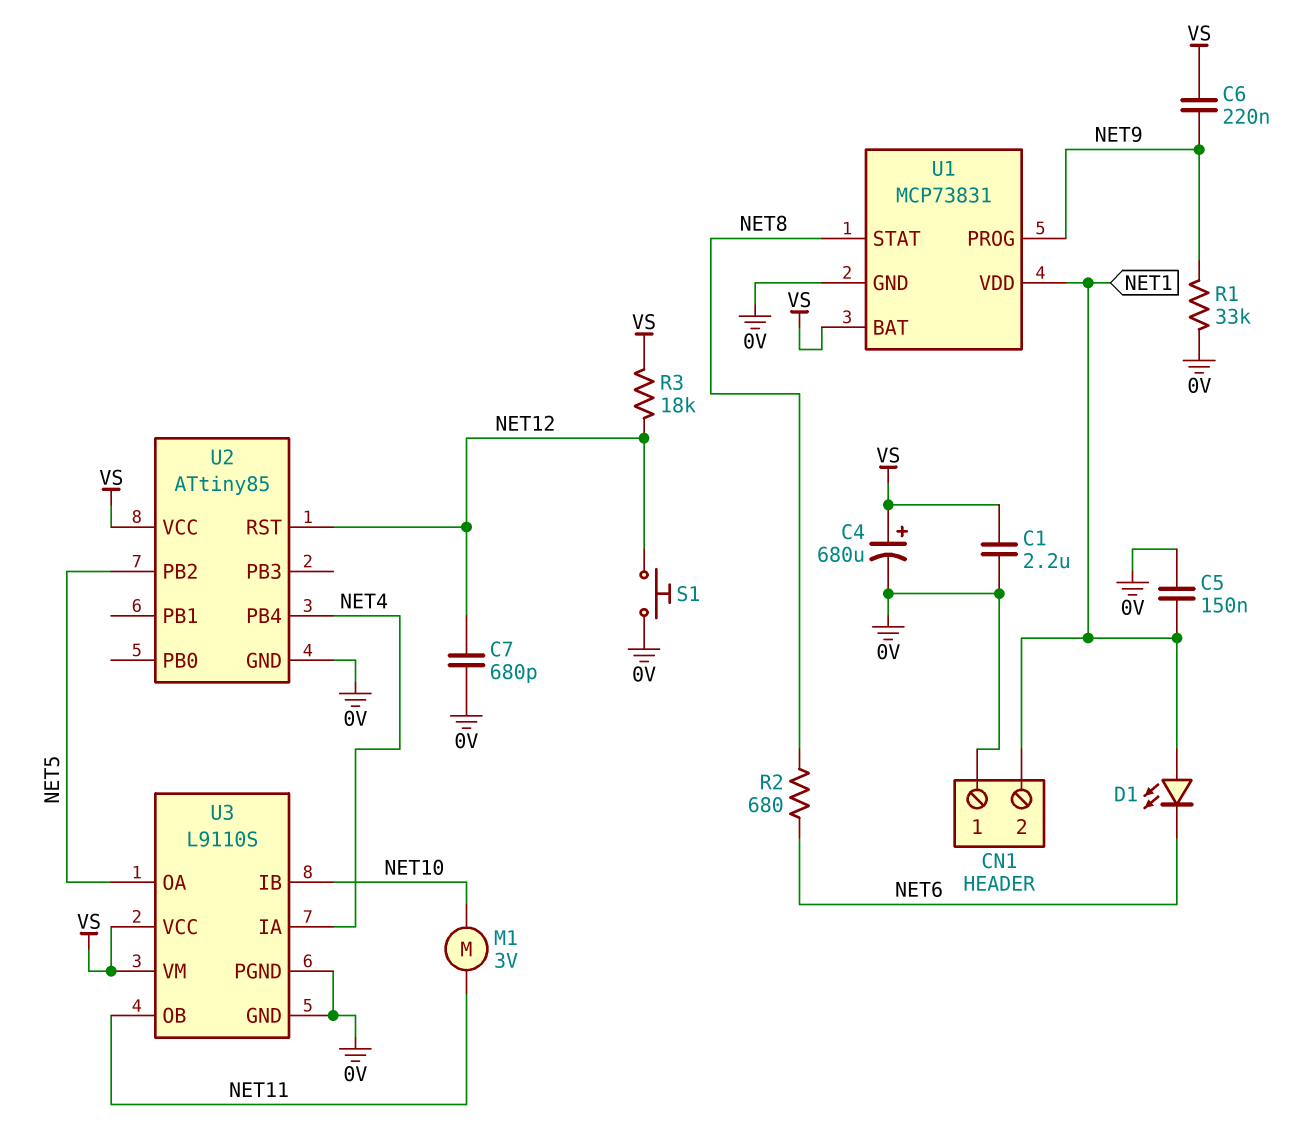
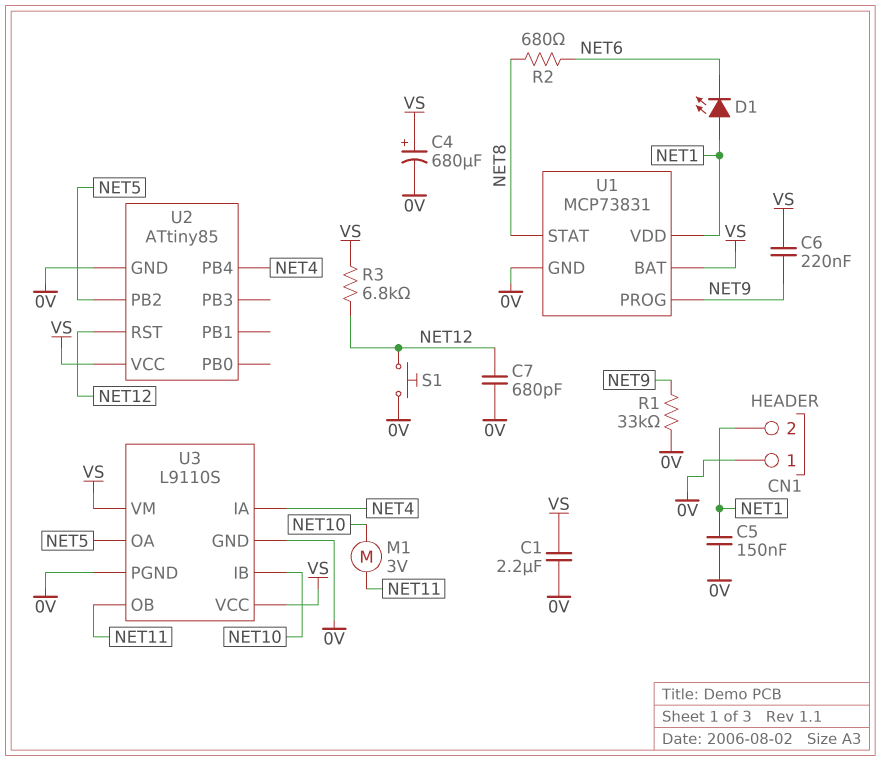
R3: 18k (NET12, VS) -> 6.8k (NET12, VS)

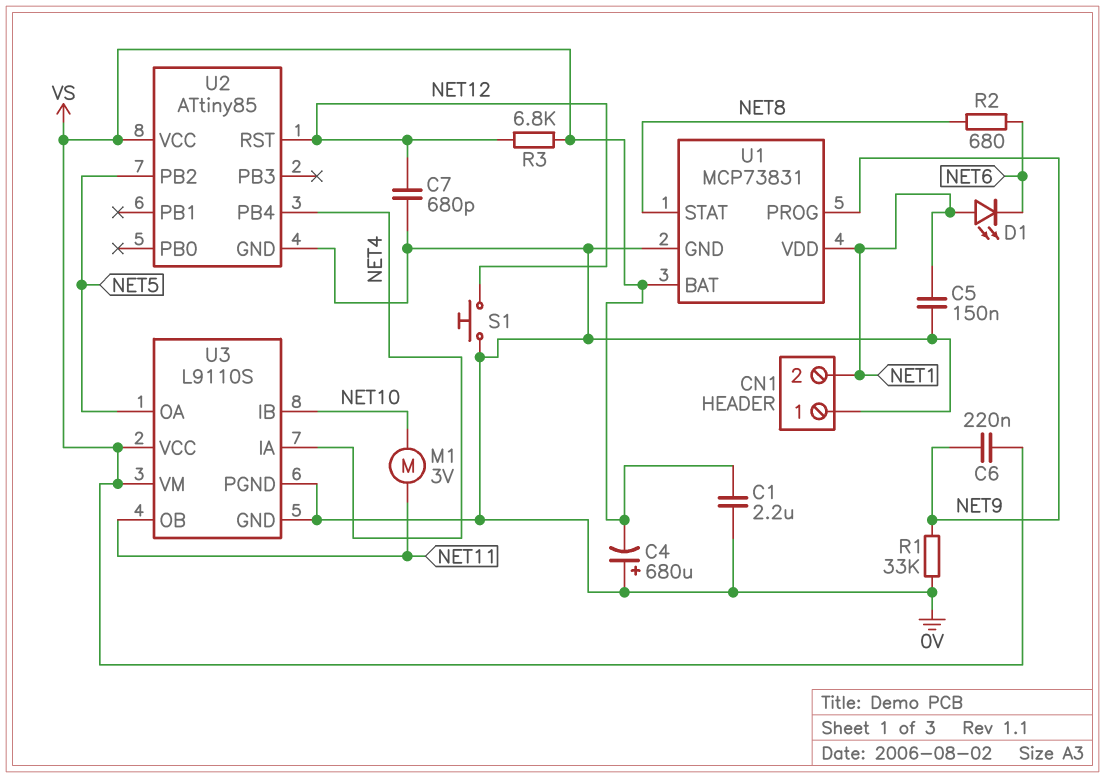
C4: 680uF (plus VS, minus 0V) -> 680uF (plus 0V, minus VS)

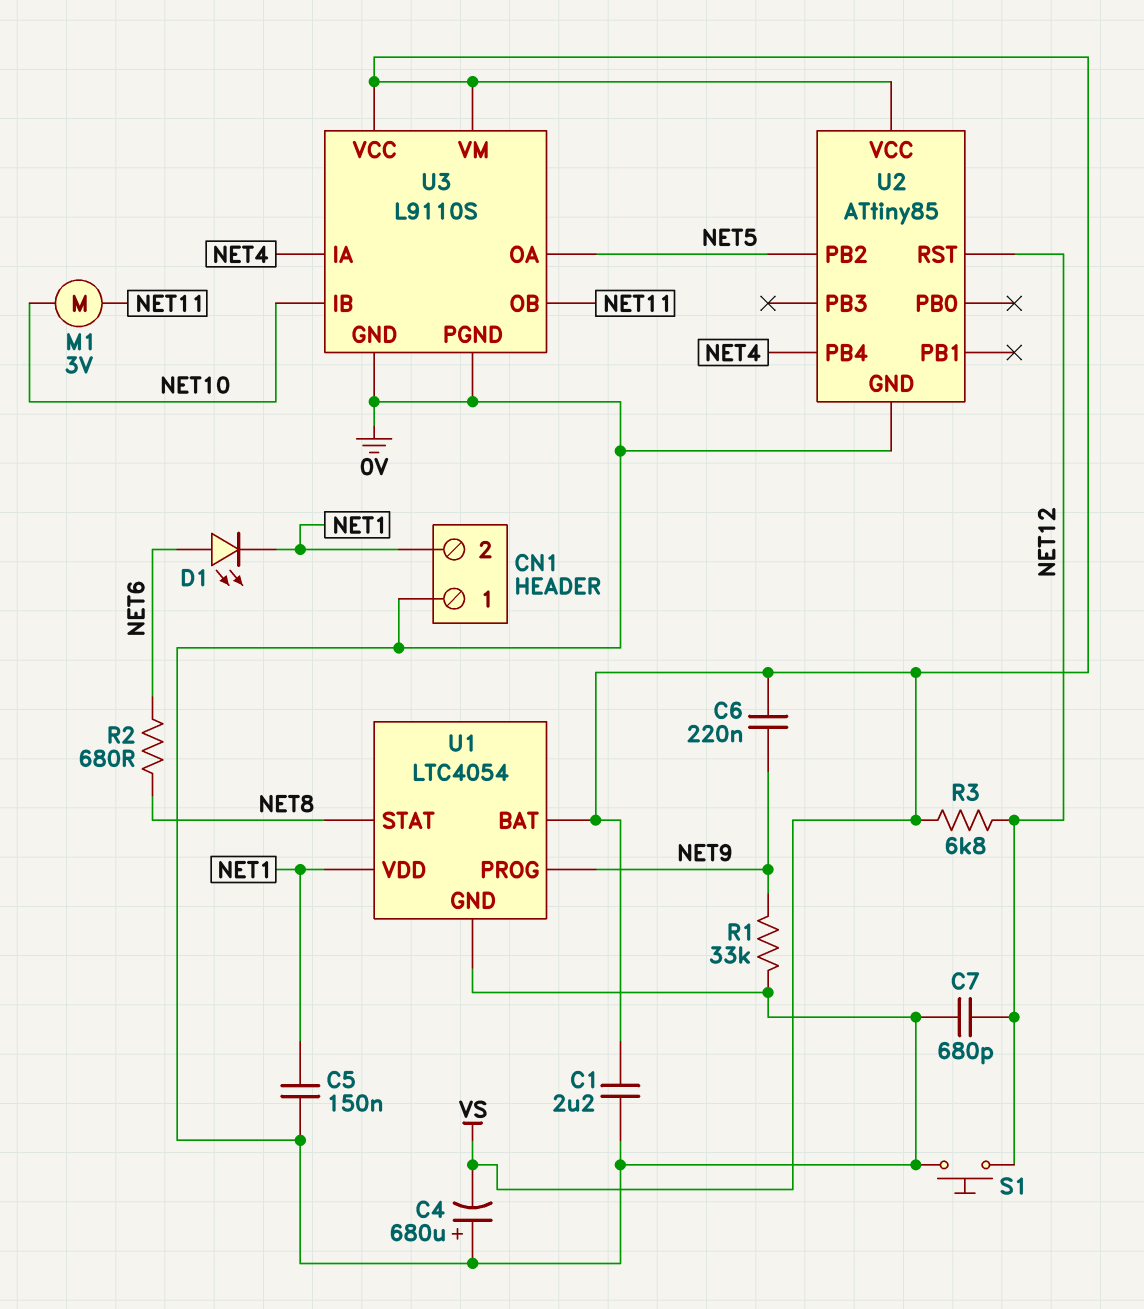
D1: LED (A NET1, K NET6) -> LED (A NET6, K NET1)
U1: MCP73831 -> LTC4054

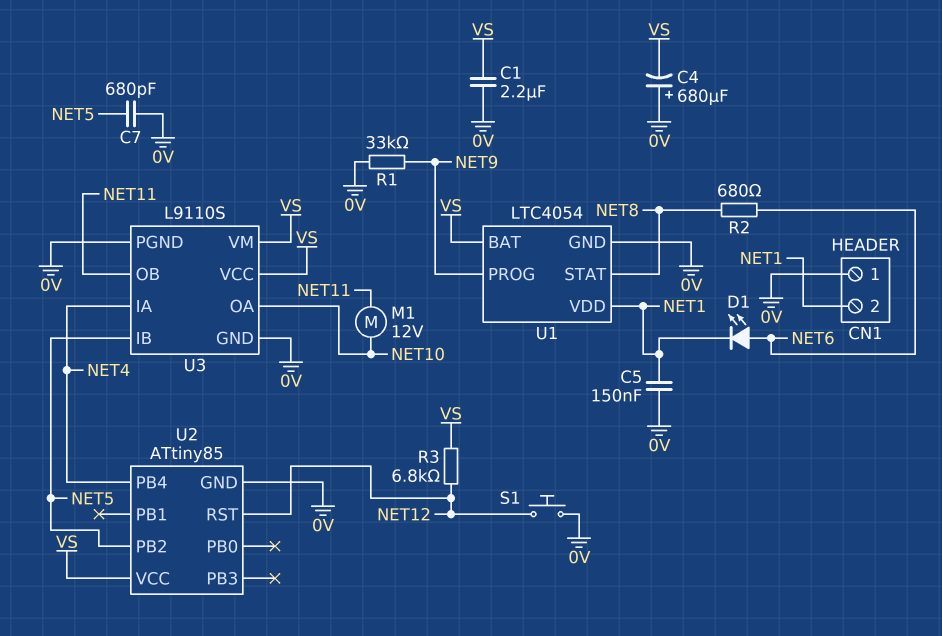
C6: 220nF (NET9, VS) -> none
C7: 680pF (0V, NET12) -> 680pF (0V, NET5)
M1: motor 3V (NET10, NET11) -> motor 12V (NET10, NET11)
U3 pin IB: NET10 -> NET5
U3 pin OA: NET5 -> NET10

